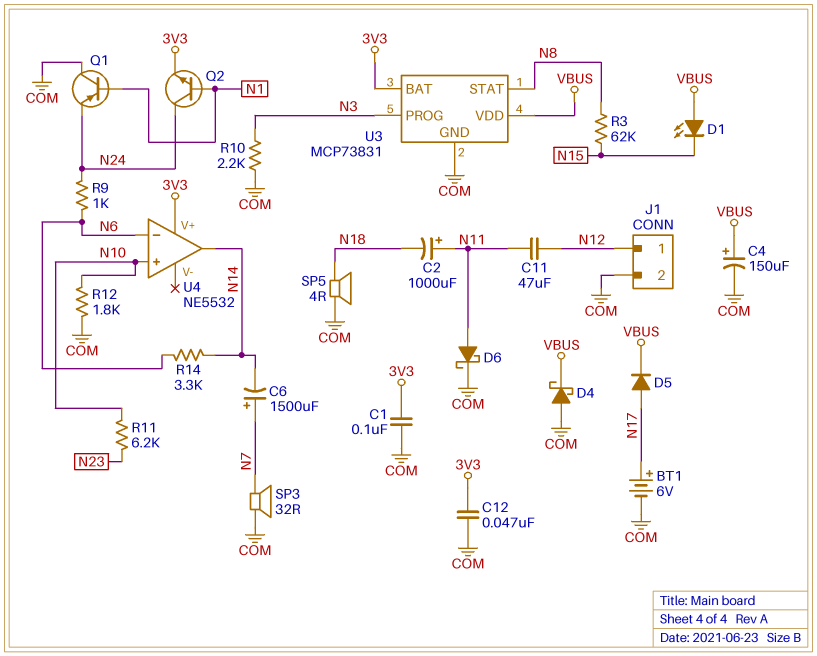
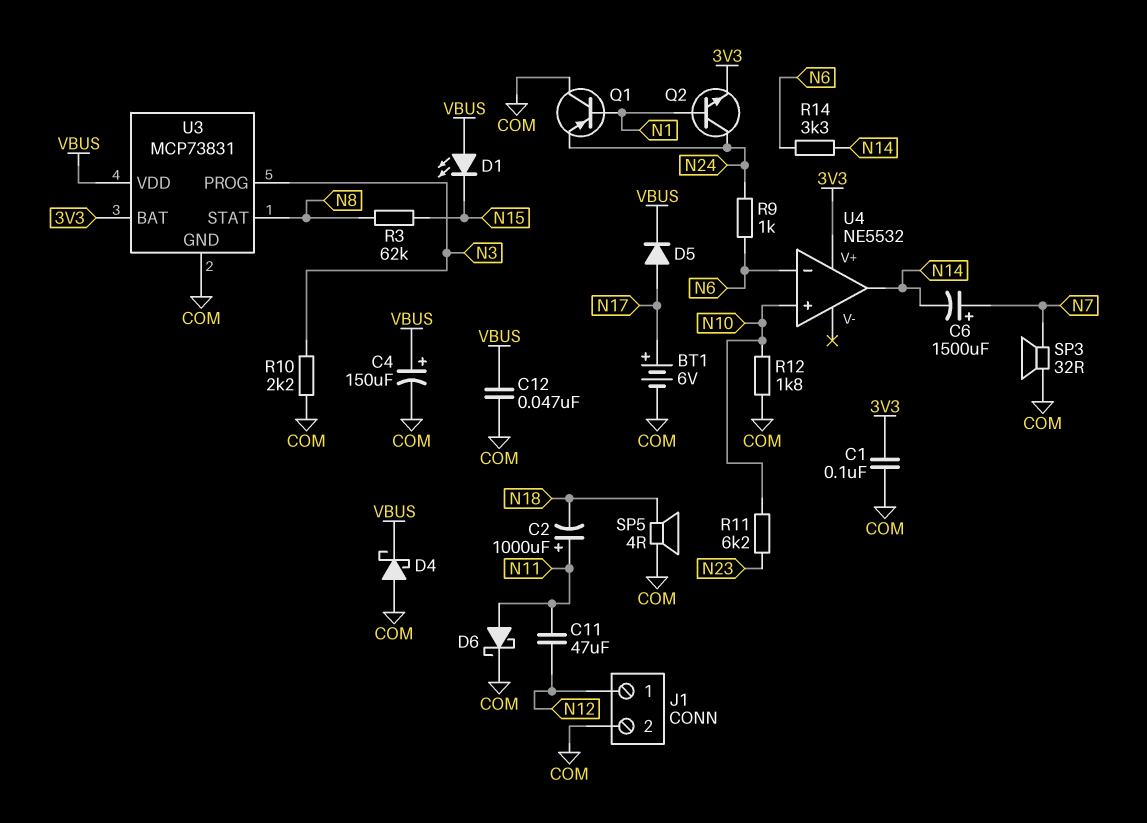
C12: 47nF (3V3, COM) -> 47nF (COM, VBUS)

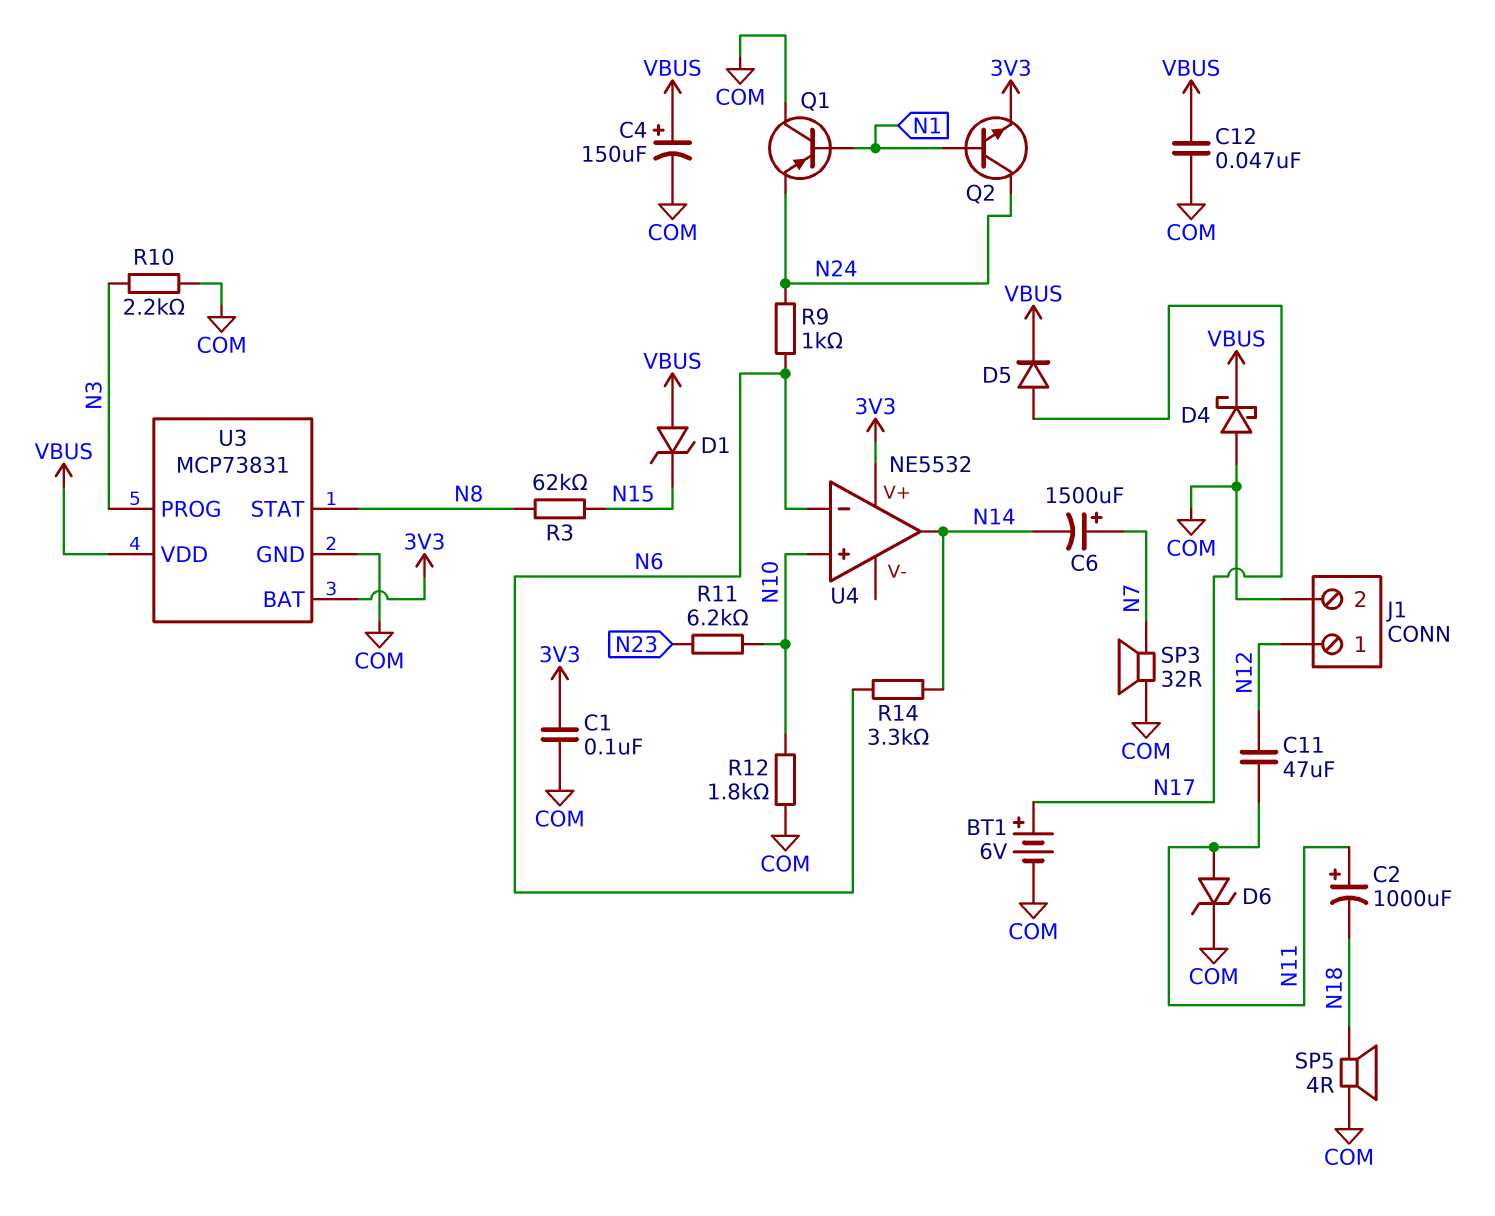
D1: LED (A VBUS, K N15) -> zener (A VBUS, K N15)
D6: schottky (A N11, K COM) -> zener (A N11, K COM)

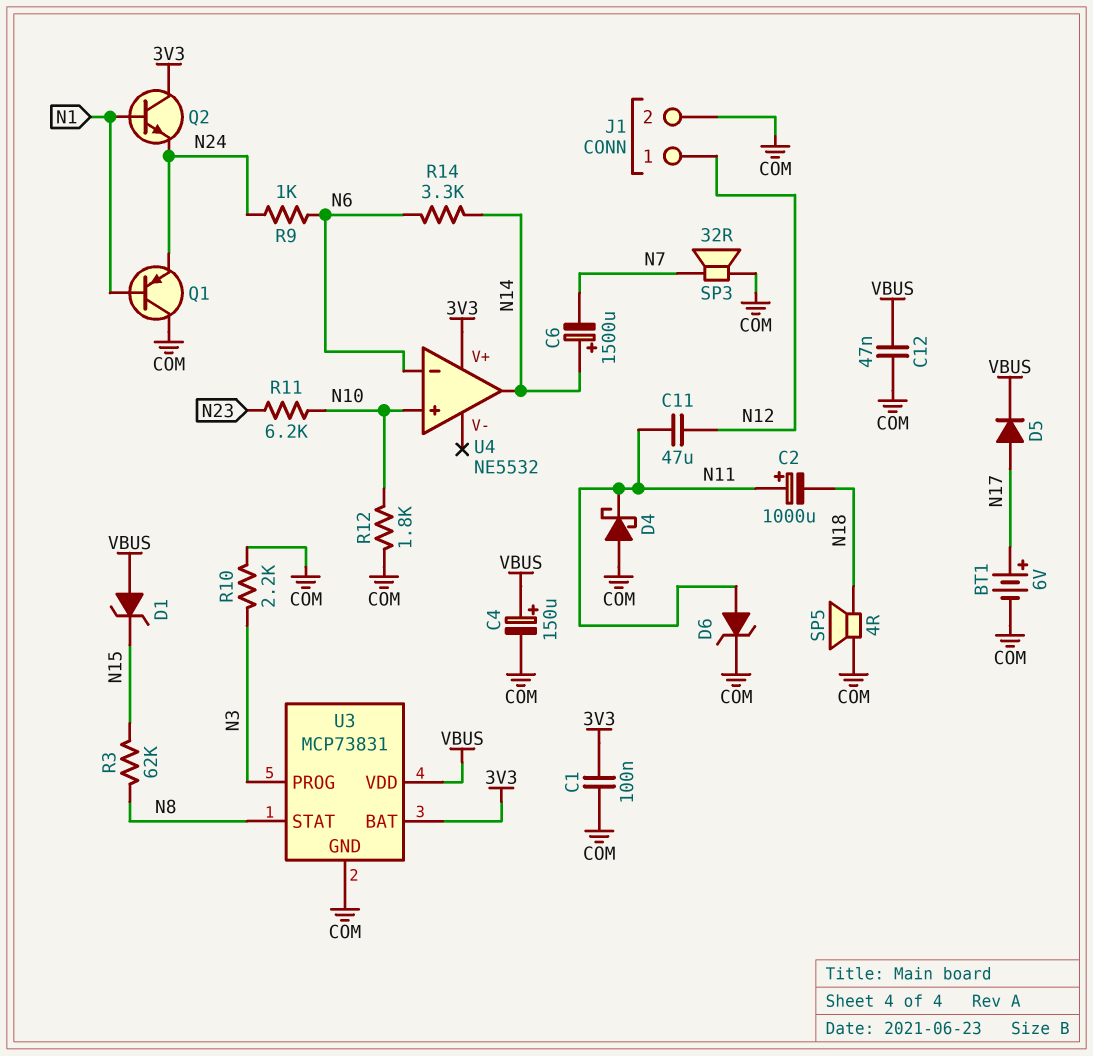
C6: 1500uF (plus N7, minus N14) -> 1500uF (plus N14, minus N7)
D4: schottky (A COM, K VBUS) -> schottky (A COM, K N11)
Q2: NPN (B N1, C N24, E 3V3) -> NPN (B N1, C 3V3, E N24)

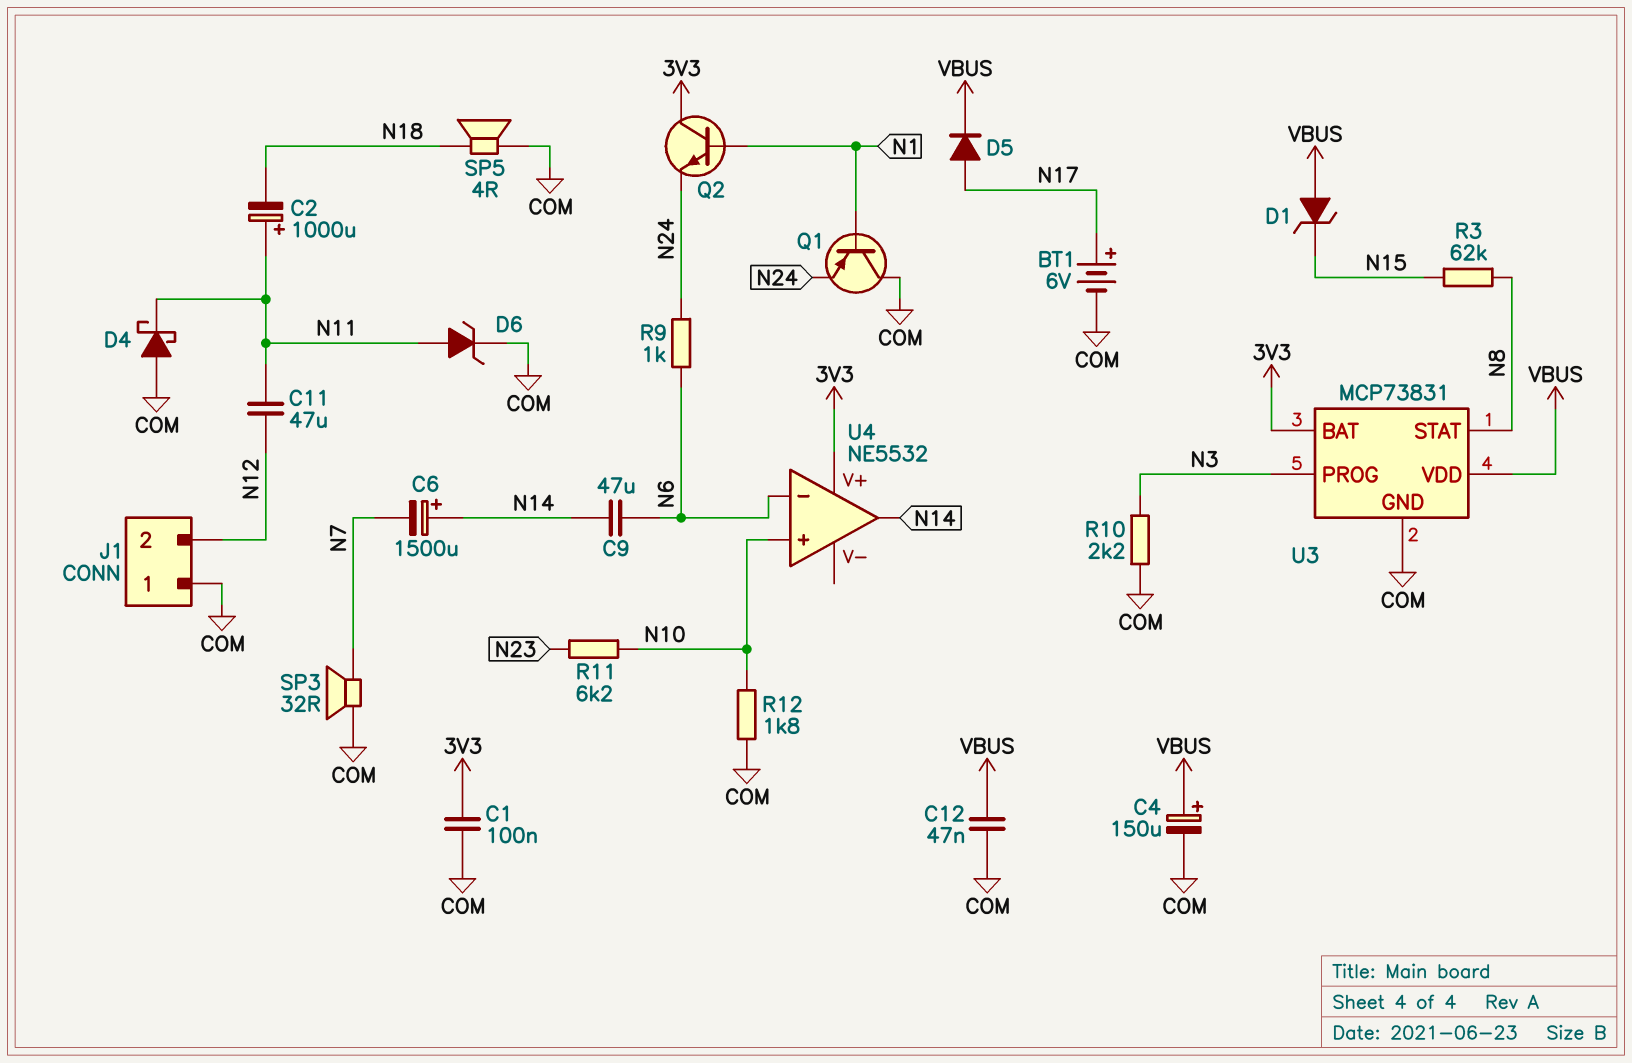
C9: none -> 47uF (N6, N14)
J1 pin 1: N12 -> COM
J1 pin 2: COM -> N12
R14: 3.3k (N6, N14) -> none

